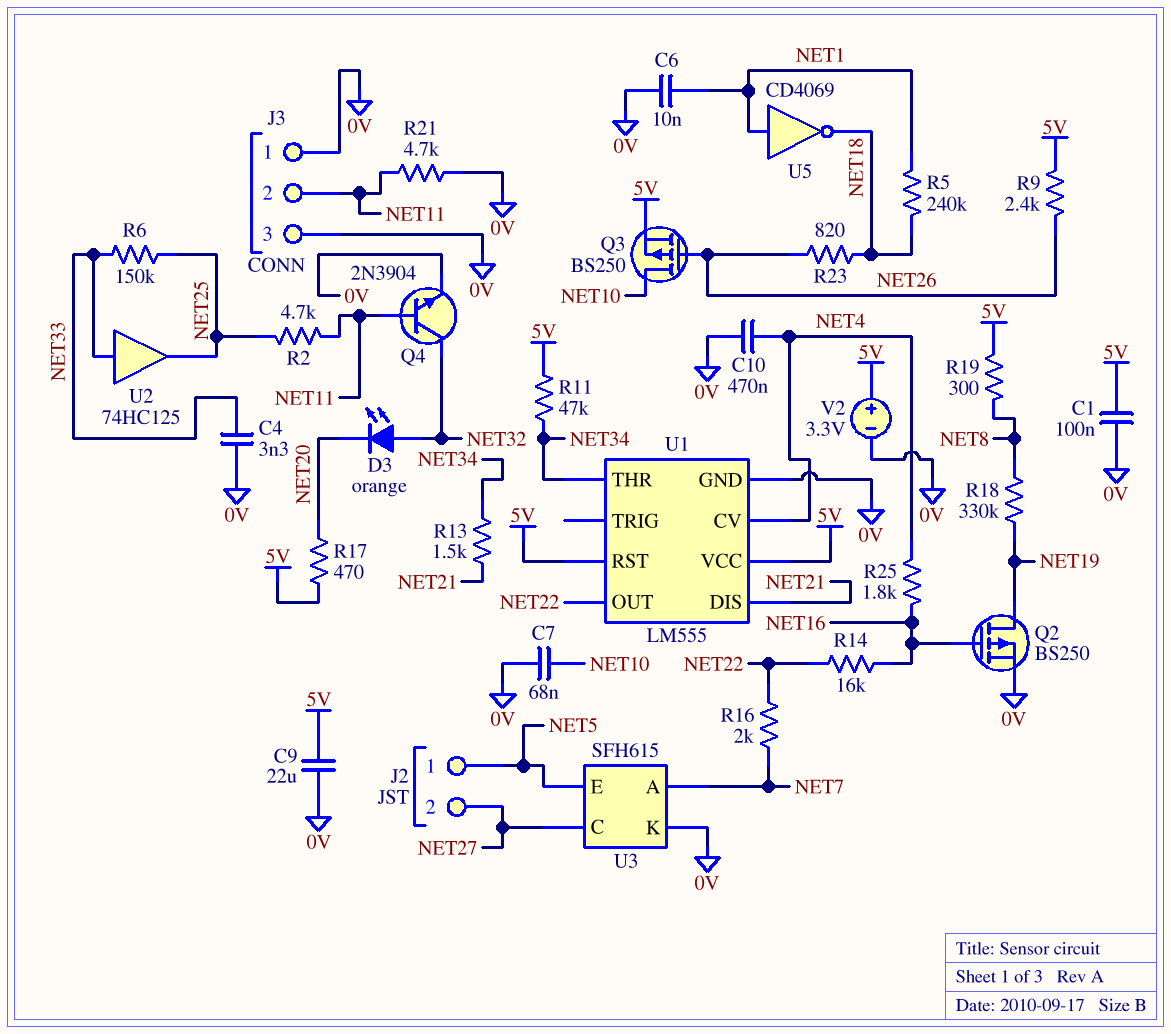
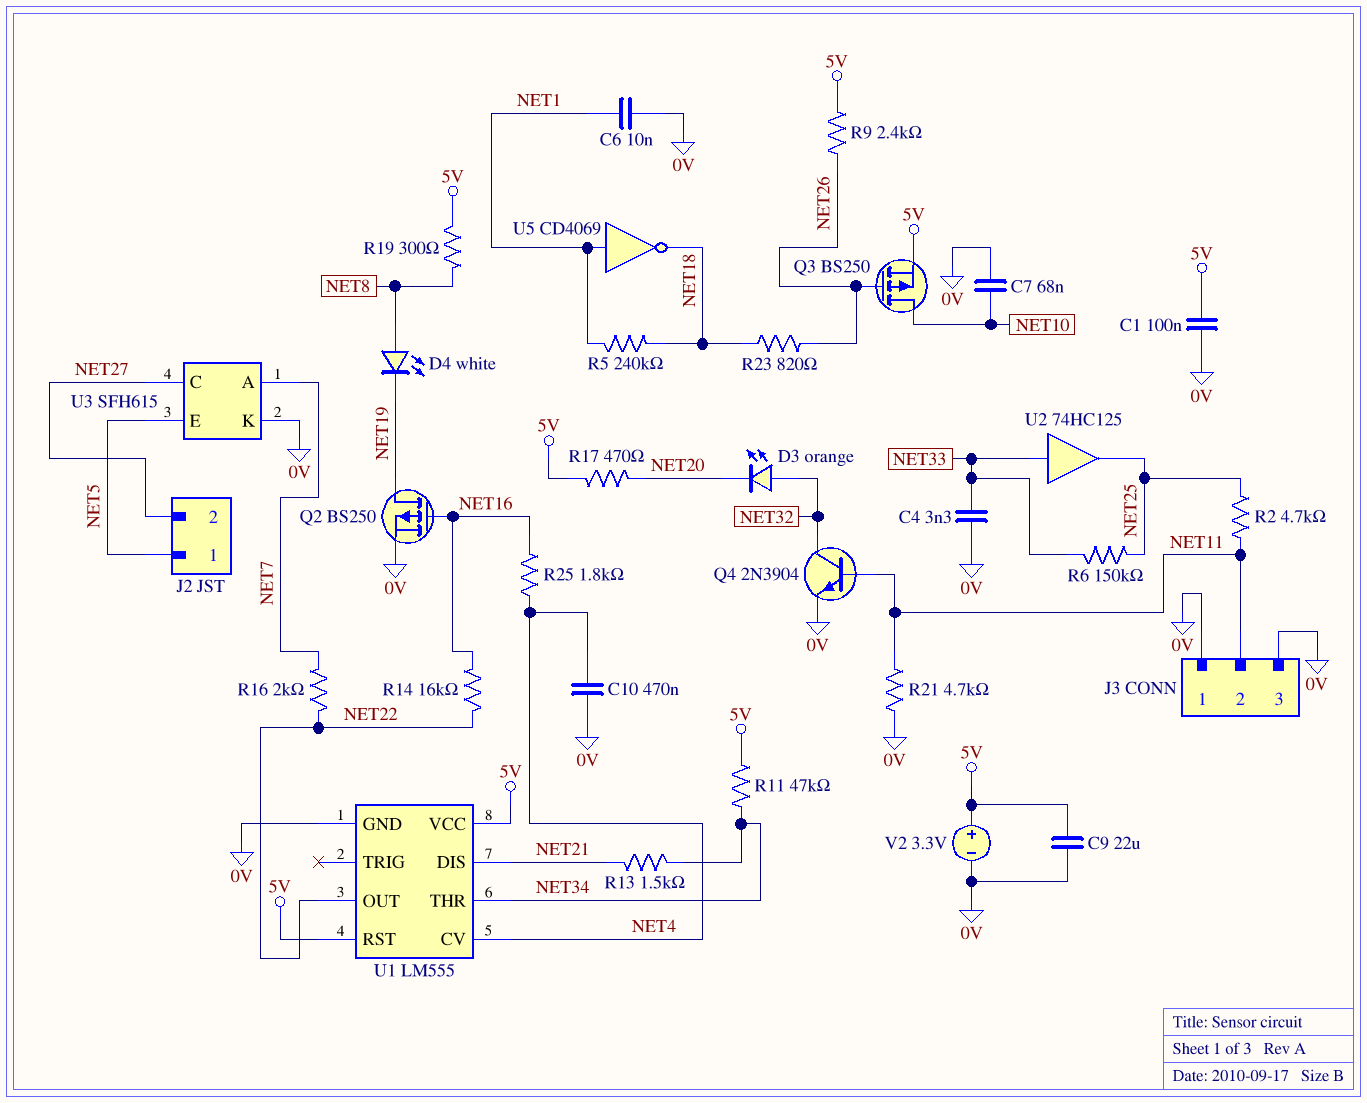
D4: none -> LED white (A NET8, K NET19)
R18: 330k (NET8, NET19) -> none

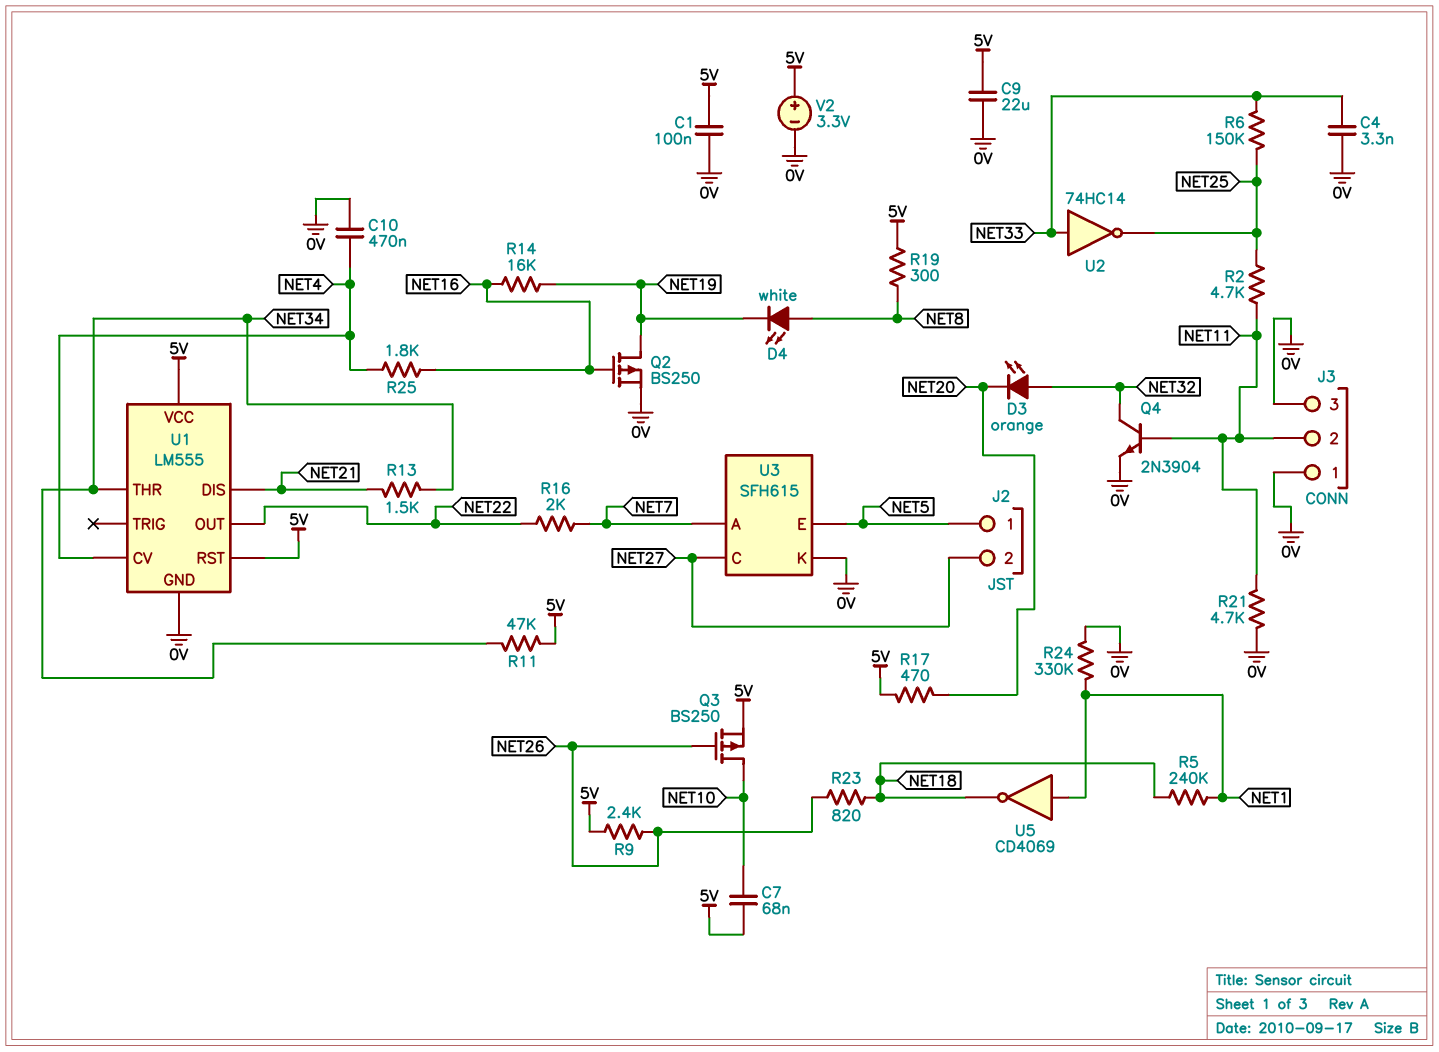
C6: 10nF (0V, NET1) -> none
C7: 68nF (0V, NET10) -> 68nF (5V, NET10)
R14: 16k (NET16, NET22) -> 16k (NET16, NET19)
R24: none -> 330k (0V, NET1)
U2: buffer 74HC125 (in NET33, out NET25) -> NOT 74HC14 (in NET33, out NET25)

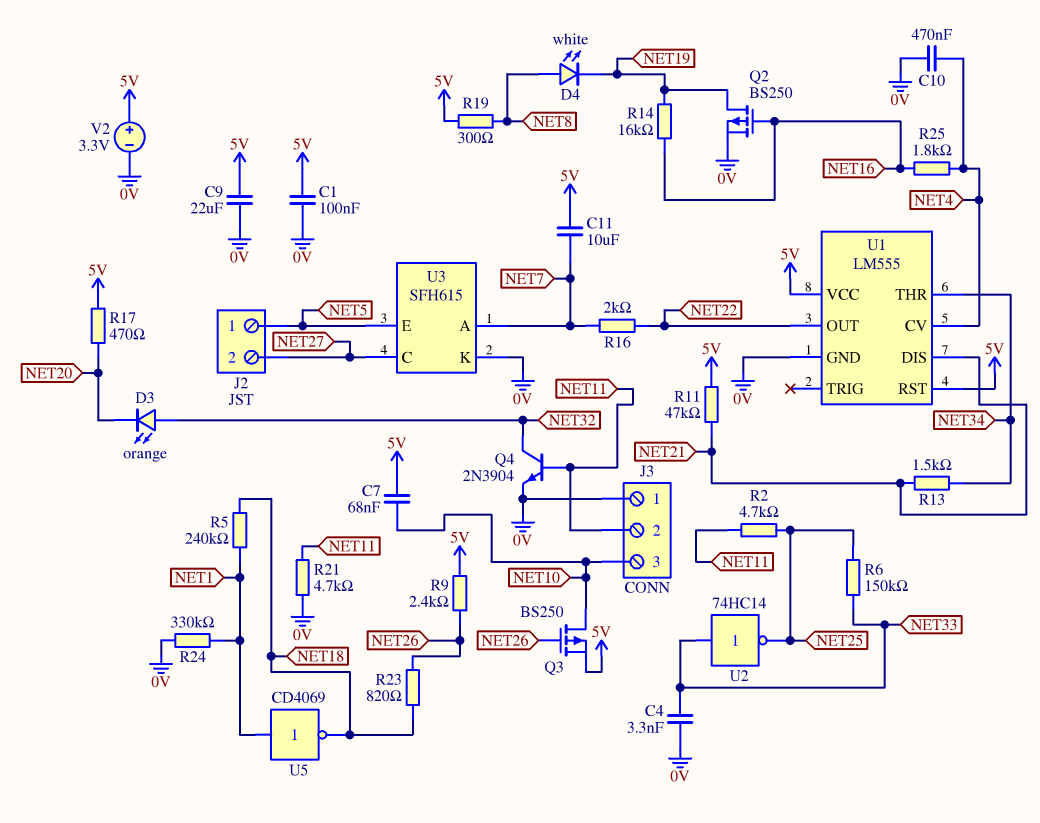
C11: none -> 10uF (5V, NET7)
J3 pin 3: 0V -> NET10
R11: 47k (5V, NET34) -> 47k (5V, NET21)

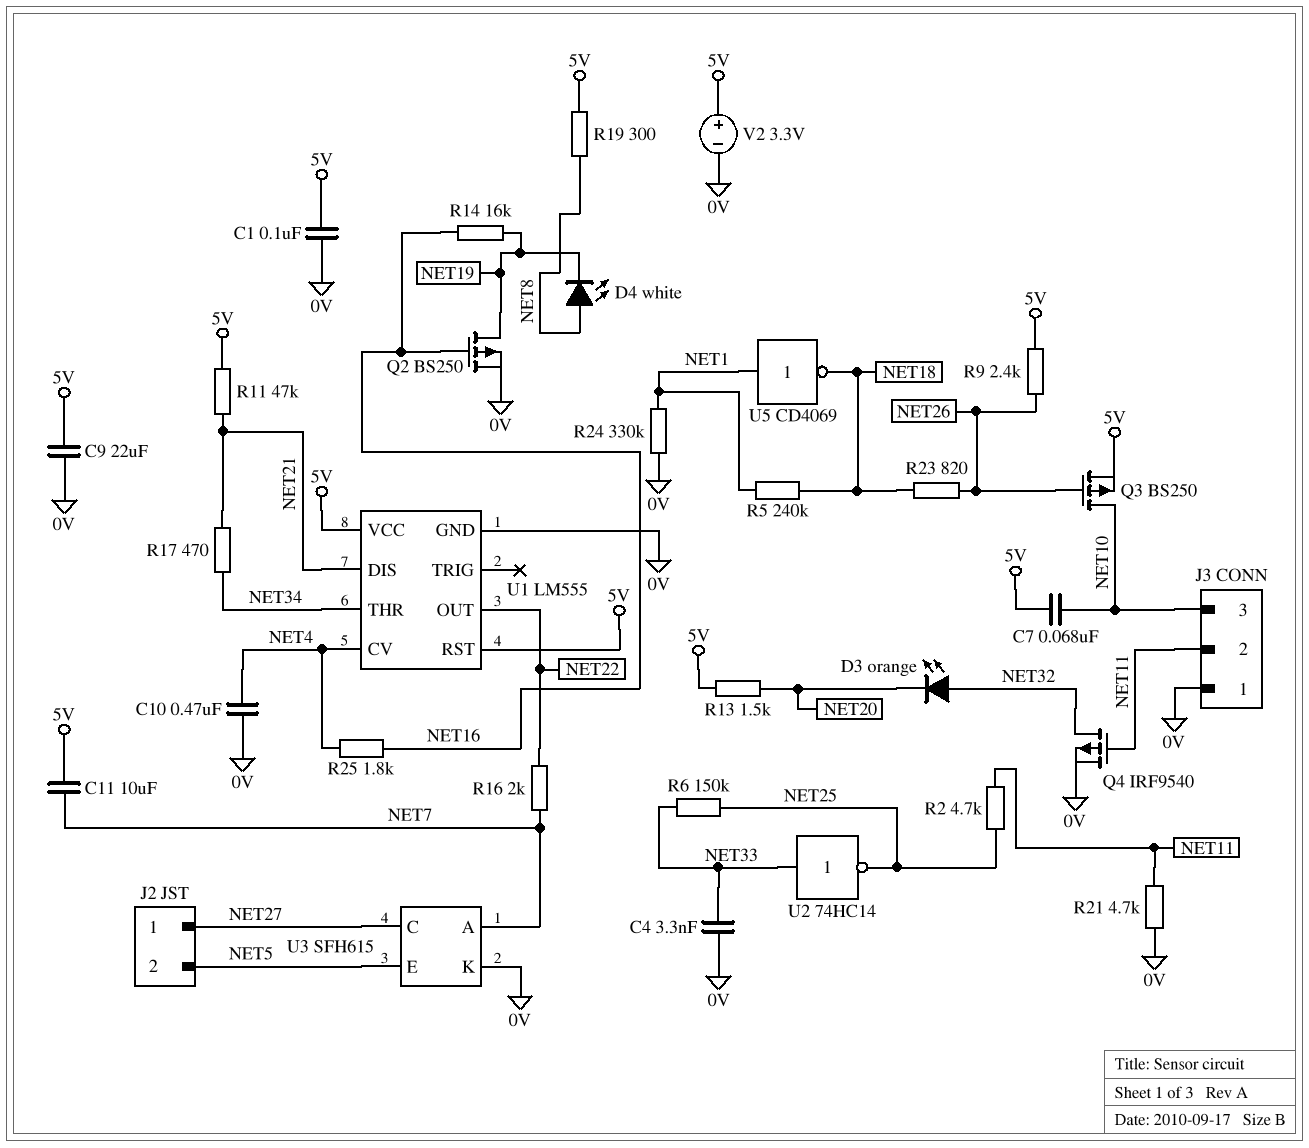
J2 pin 1: NET5 -> NET27
J2 pin 2: NET27 -> NET5
Q4: NPN 2N3904 (B NET11, C NET32, E 0V) -> PMOS IRF9540 (G NET11, D NET32, S 0V)
R13: 1.5k (NET21, NET34) -> 1.5k (5V, NET20)
R17: 470 (5V, NET20) -> 470 (NET21, NET34)

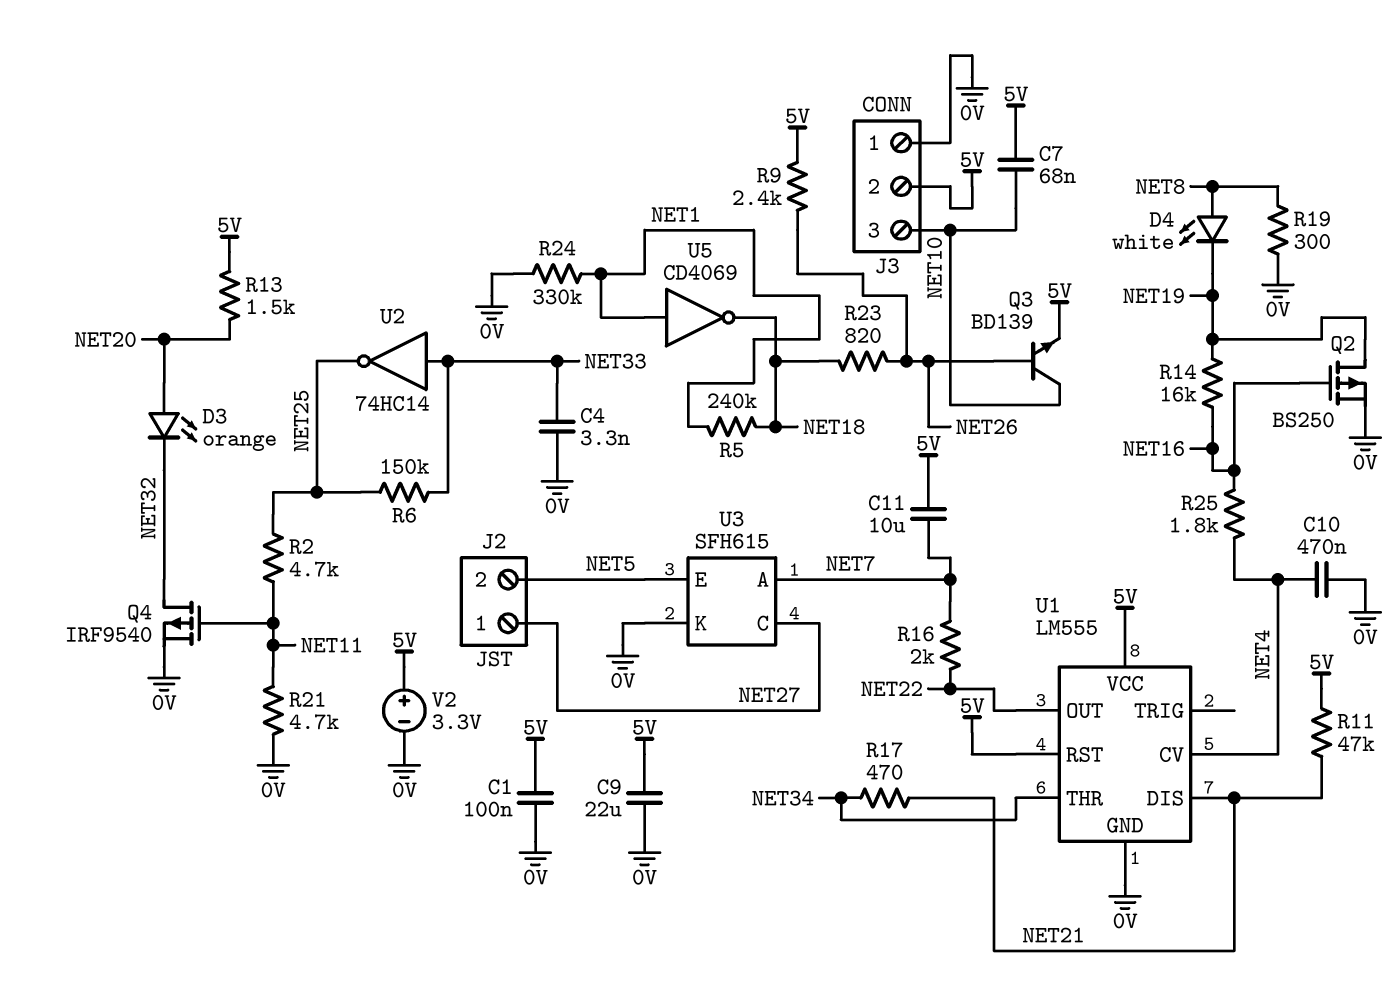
D3: LED orange (A NET32, K NET20) -> LED orange (A NET20, K NET32)
J3 pin 2: NET11 -> 5V
Q3: PMOS BS250 (G NET26, D NET10, S 5V) -> NPN BD139 (B NET26, C NET10, E 5V)
R19: 300 (5V, NET8) -> 300 (0V, NET8)

